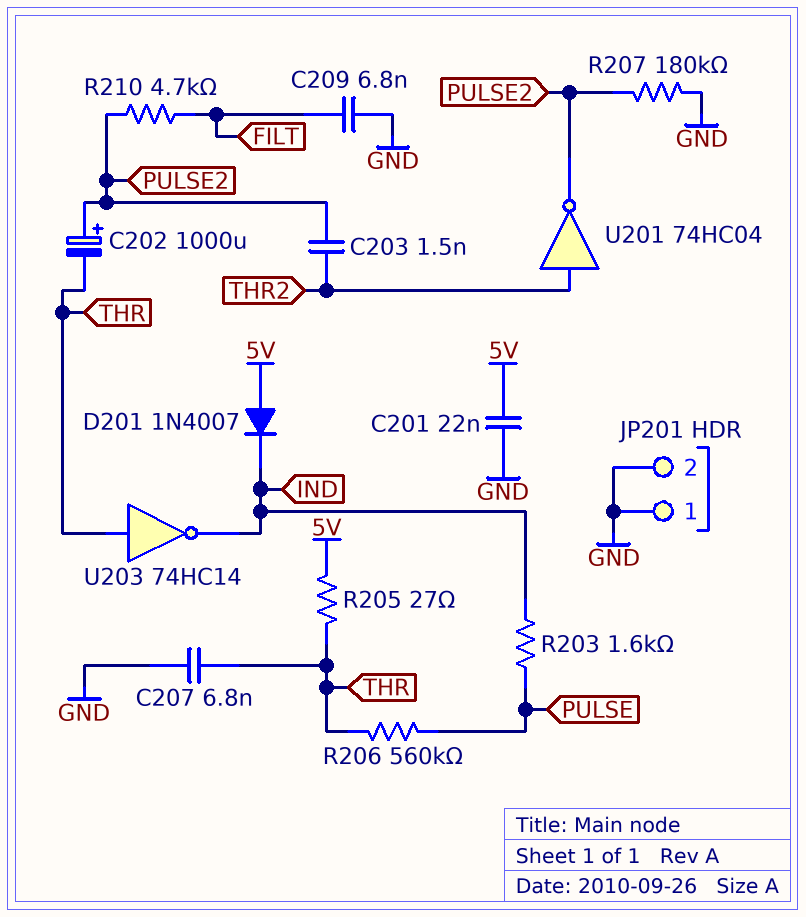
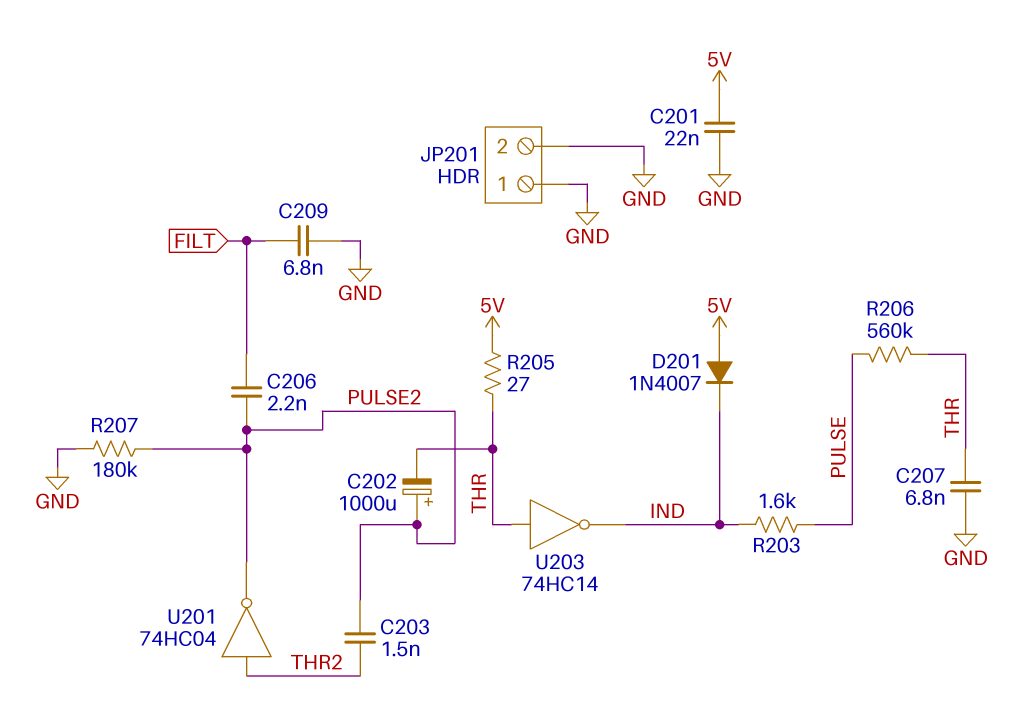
C206: none -> 2.2nF (FILT, PULSE2)
R210: 4.7k (FILT, PULSE2) -> none

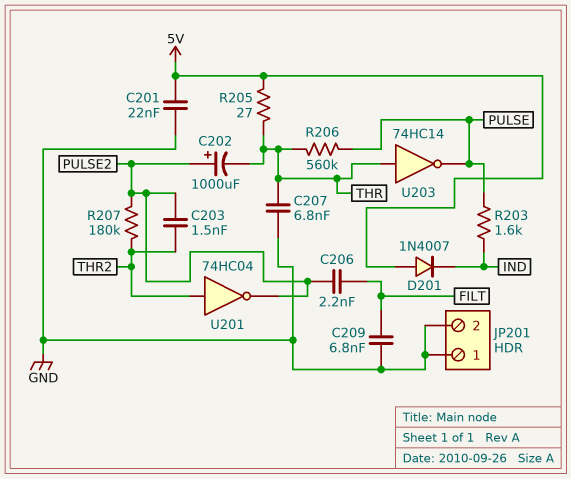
R207: 180k (GND, PULSE2) -> 180k (PULSE2, THR2)
U203: NOT 74HC14 (in THR, out IND) -> NOT 74HC14 (in THR, out PULSE)

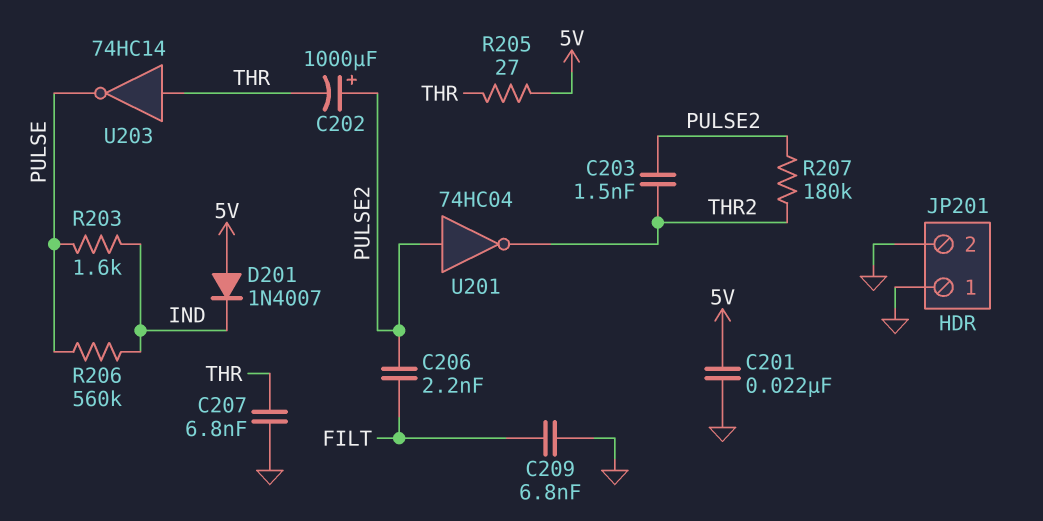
R206: 560k (PULSE, THR) -> 560k (IND, PULSE)
U201: NOT 74HC04 (in THR2, out PULSE2) -> NOT 74HC04 (in PULSE2, out THR2)

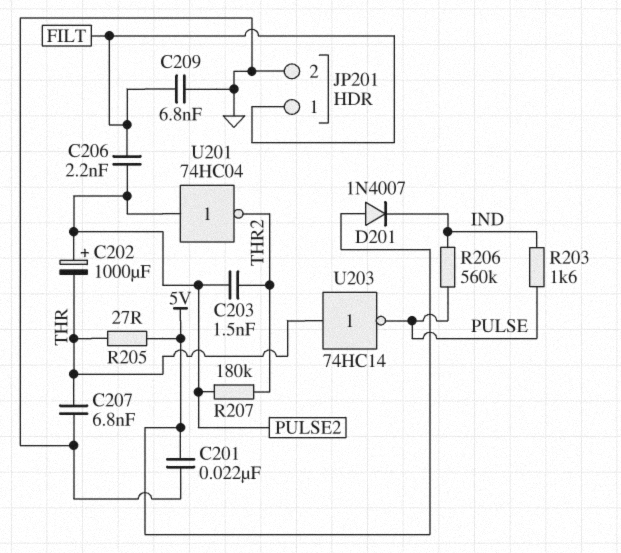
JP201 pin 1: GND -> FILT

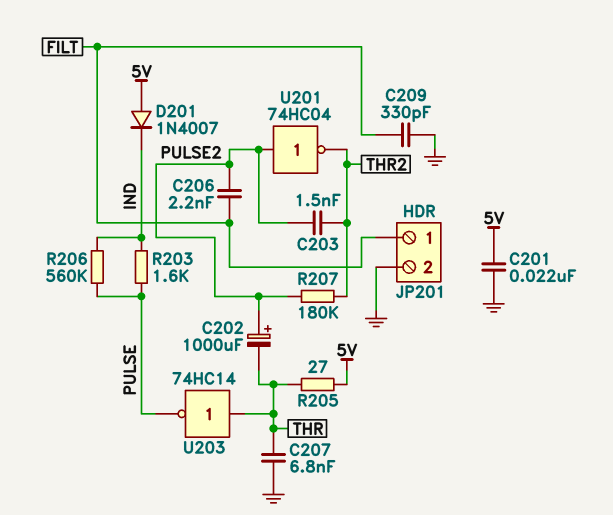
C209: 6.8nF (FILT, GND) -> 330pF (FILT, GND)

